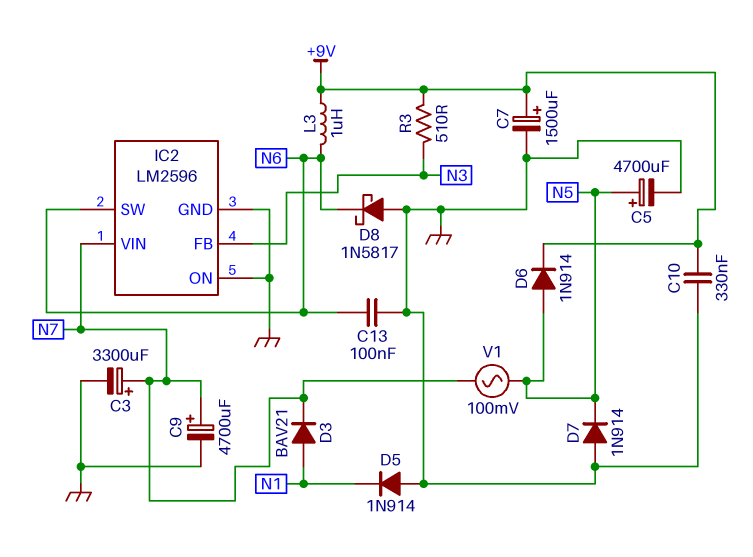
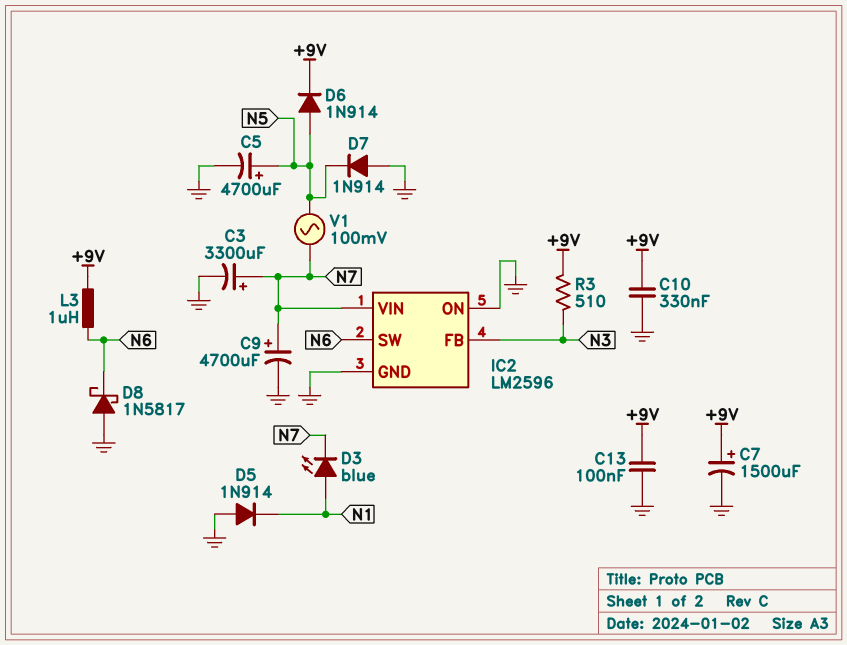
C13: 100nF (GND, N6) -> 100nF (+9V, GND)
D3: diode BAV21 (A N1, K N7) -> LED blue (A N1, K N7)

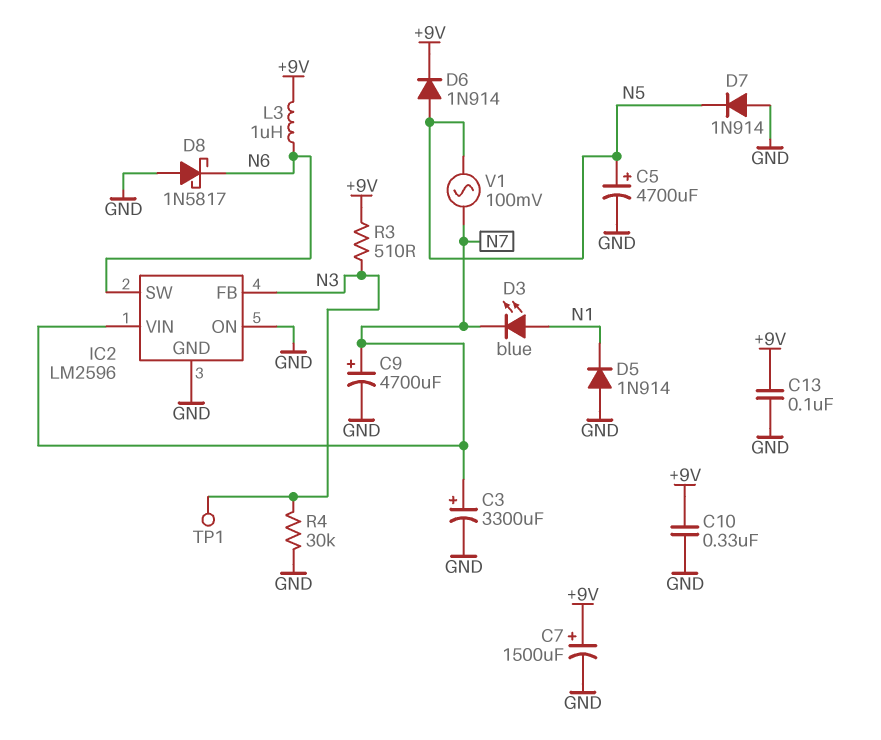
R4: none -> 30k (GND, N3)
TP1: none -> test point (N3)

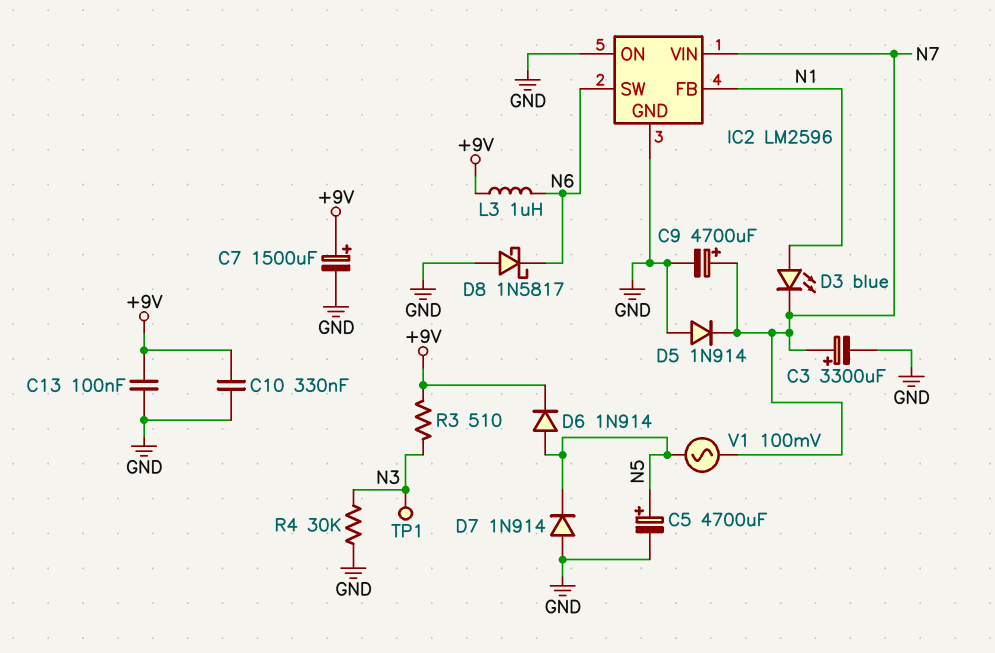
D5: diode 1N914 (A GND, K N1) -> diode 1N914 (A GND, K N7)
IC2 pin FB: N3 -> N1

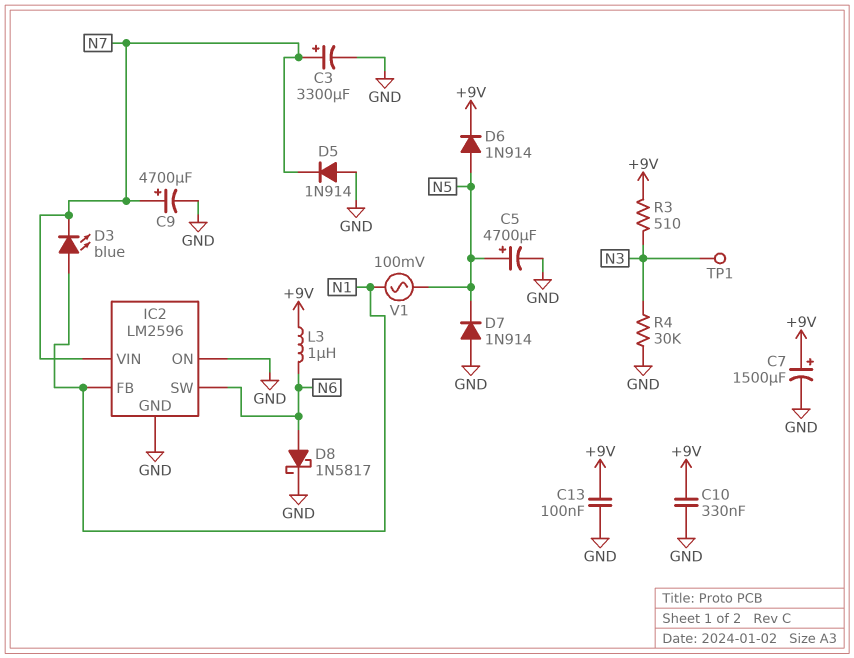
D8: schottky 1N5817 (A GND, K N6) -> schottky 1N5817 (A N6, K GND)
V1: AC 100mV (N5, N7) -> AC 100mV (N1, N5)

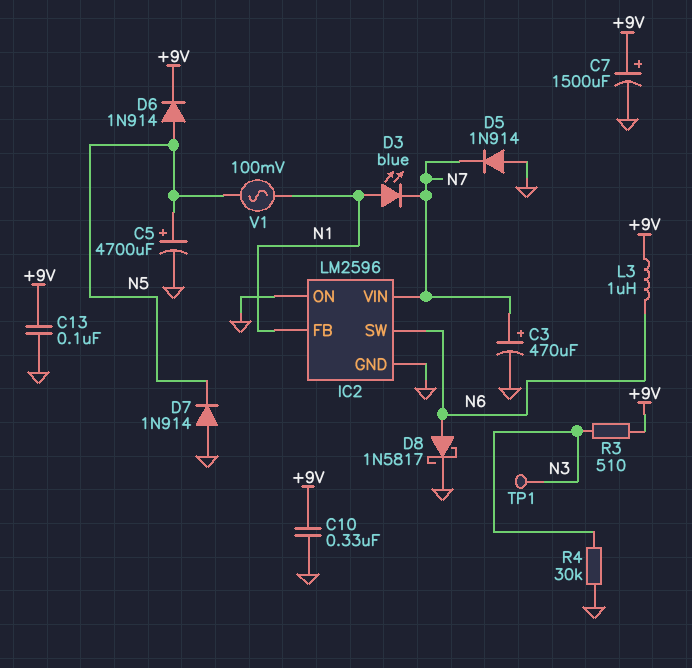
C3: 3300uF (plus N7, minus GND) -> 470uF (plus N7, minus GND)
C9: 4700uF (plus N7, minus GND) -> none

